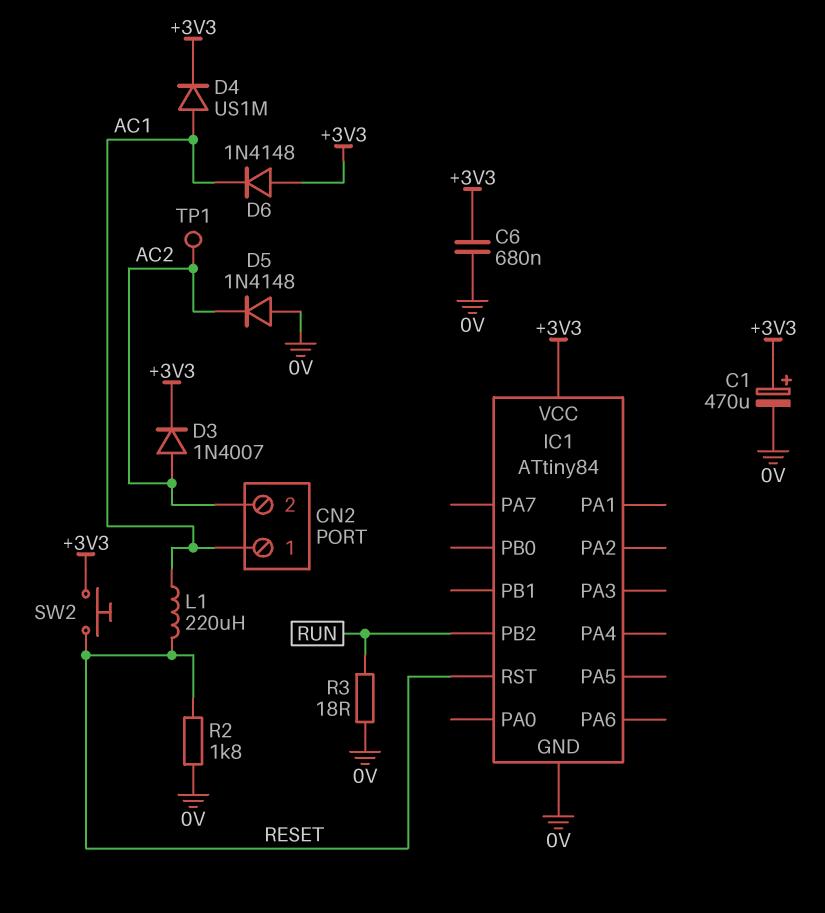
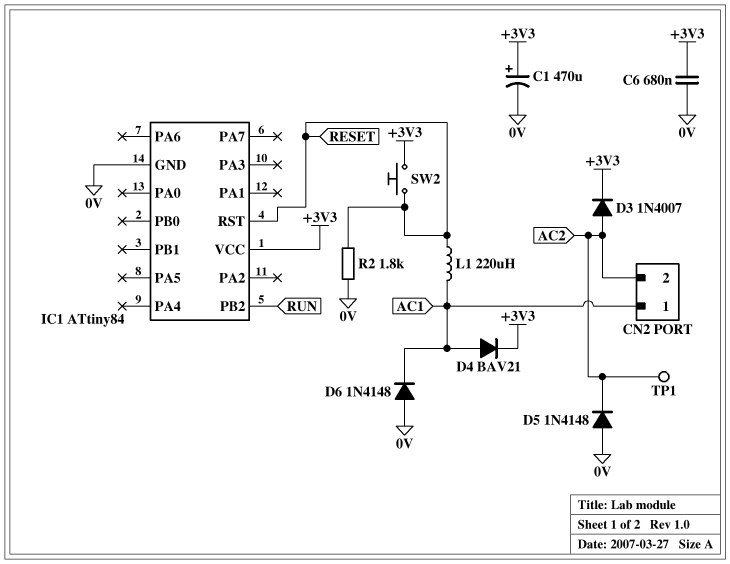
D4: diode US1M (A AC1, K +3V3) -> diode BAV21 (A AC1, K +3V3)
D6: diode 1N4148 (A +3V3, K AC1) -> diode 1N4148 (A 0V, K AC1)
R3: 18 (0V, RUN) -> none

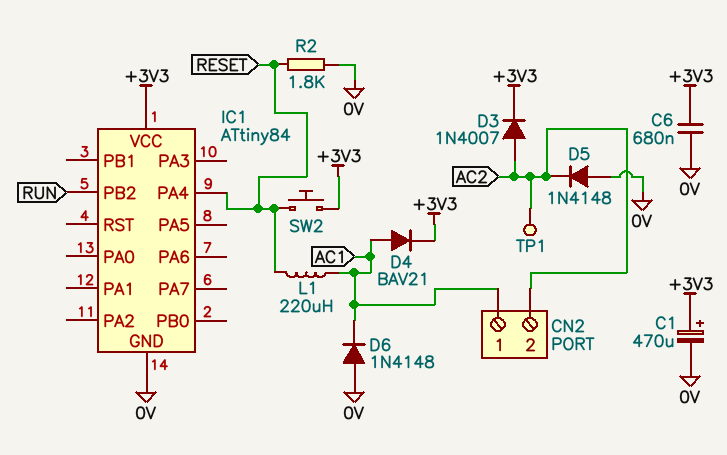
IC1 pin PA4: none -> RESET
IC1 pin RST: RESET -> none

